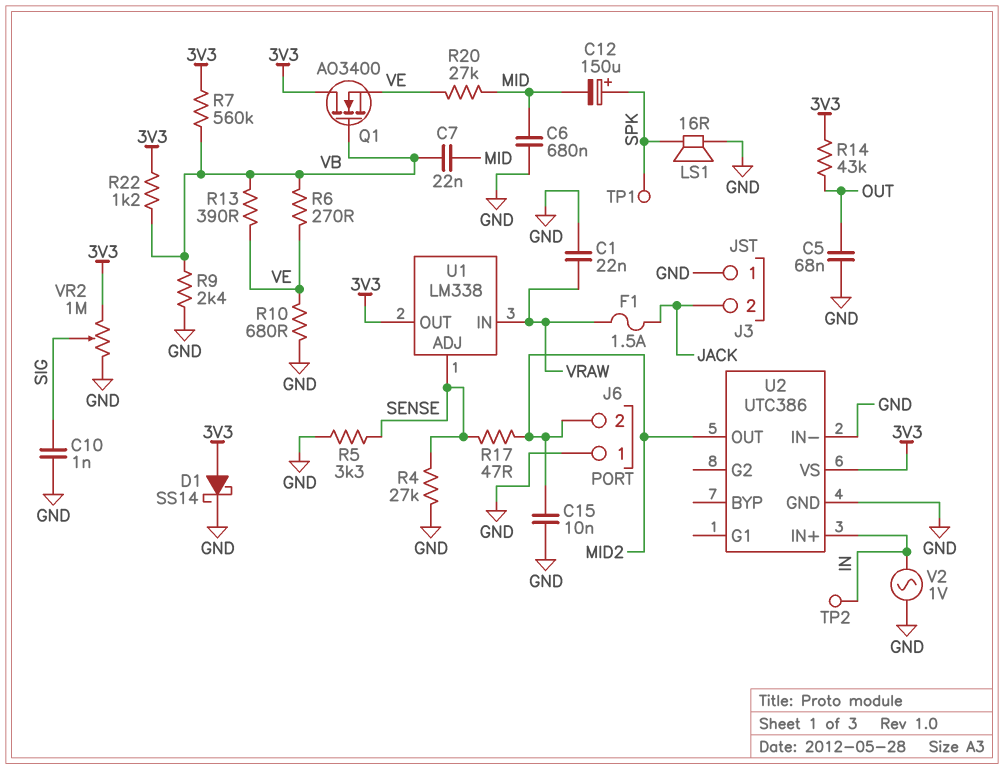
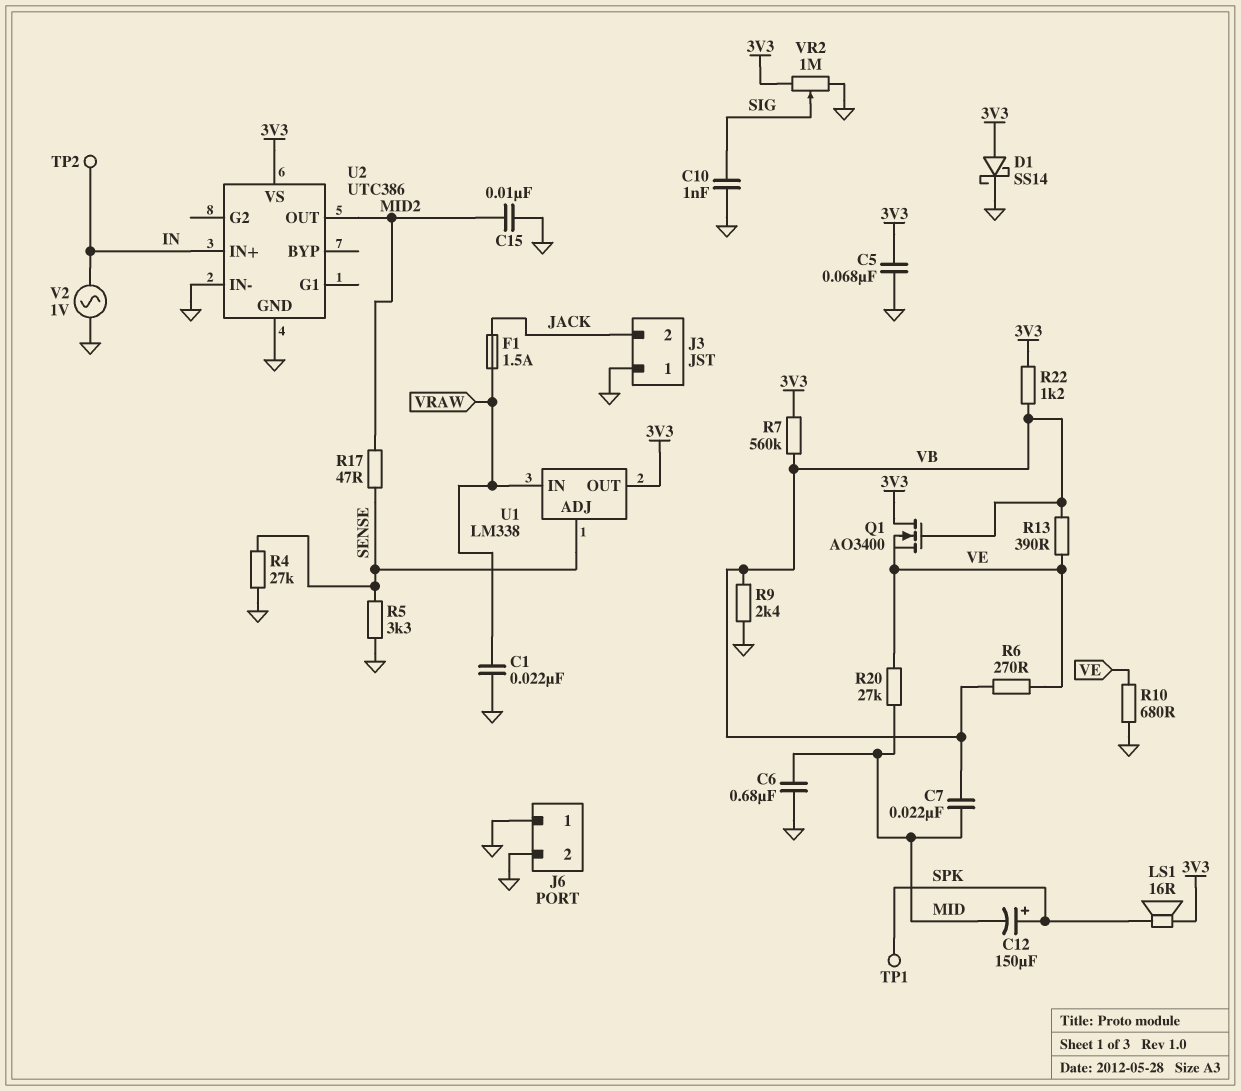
C5: 68nF (GND, OUT) -> 68nF (3V3, GND)
J6 pin 2: MID2 -> GND
LS1: speaker 16R (GND, SPK) -> speaker 16R (3V3, SPK)
R14: 43k (3V3, OUT) -> none

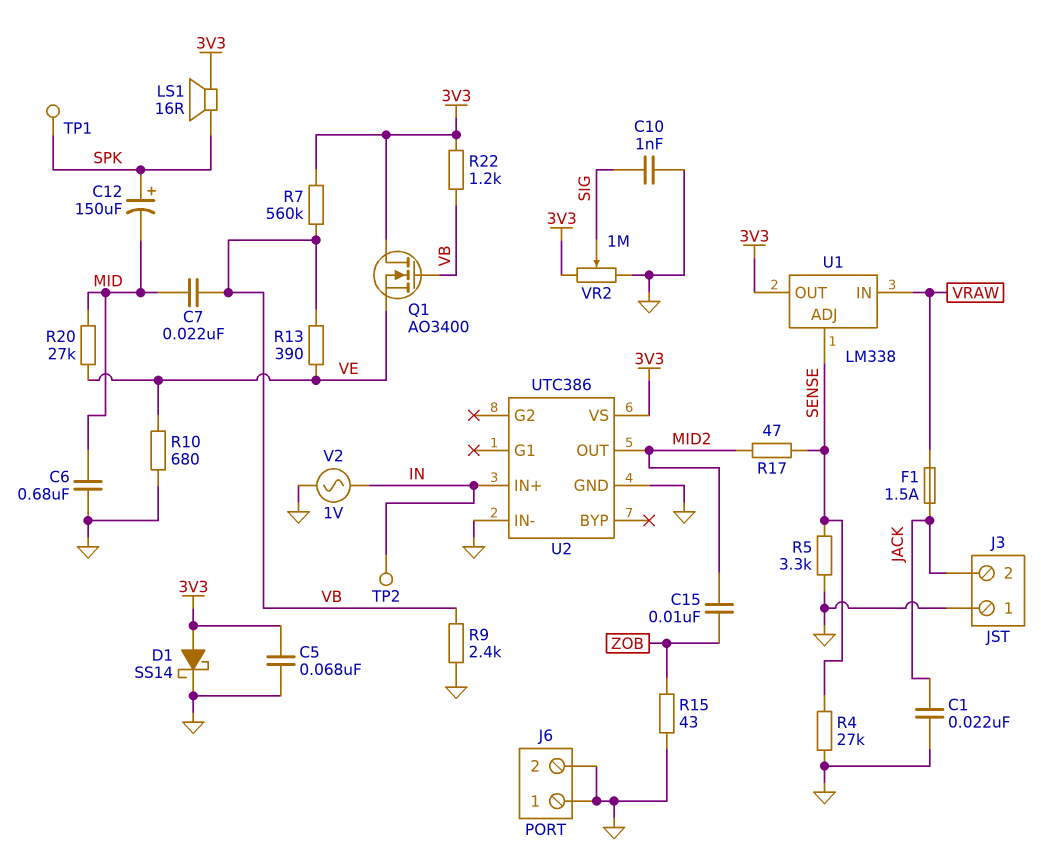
C1: 22nF (GND, VRAW) -> 22nF (GND, JACK)
C15: 10nF (GND, MID2) -> 10nF (MID2, ZOB)
R6: 270 (VB, VE) -> none
R15: none -> 43 (GND, ZOB)

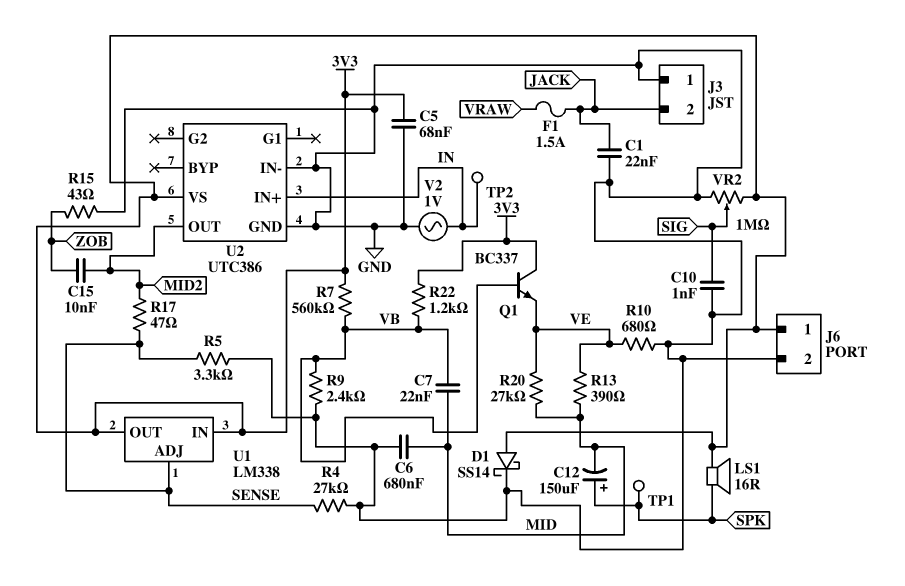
J6 pin 1: GND -> 3V3
Q1: NMOS AO3400 (G VB, D 3V3, S VE) -> NPN BC337 (B VB, C 3V3, E VE)
R13: 390 (VB, VE) -> 390 (MID, VE)
U1 pin IN: VRAW -> 3V3

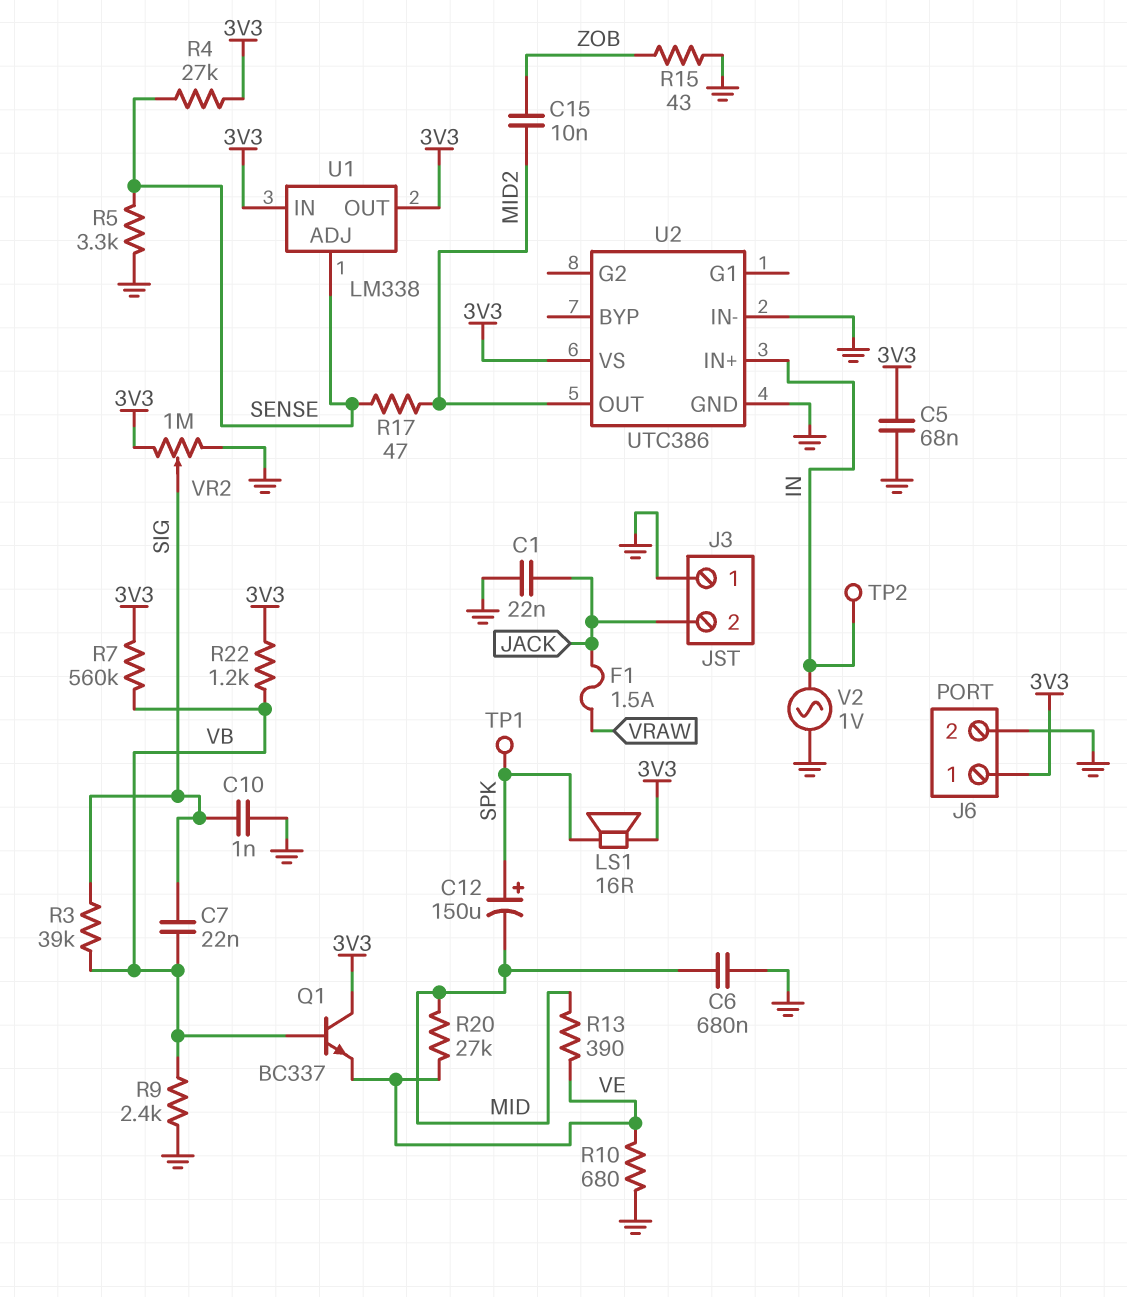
C7: 22nF (MID, VB) -> 22nF (SIG, VB)
D1: schottky SS14 (A 3V3, K GND) -> none
R3: none -> 39k (SIG, VB)
R4: 27k (GND, SENSE) -> 27k (3V3, SENSE)

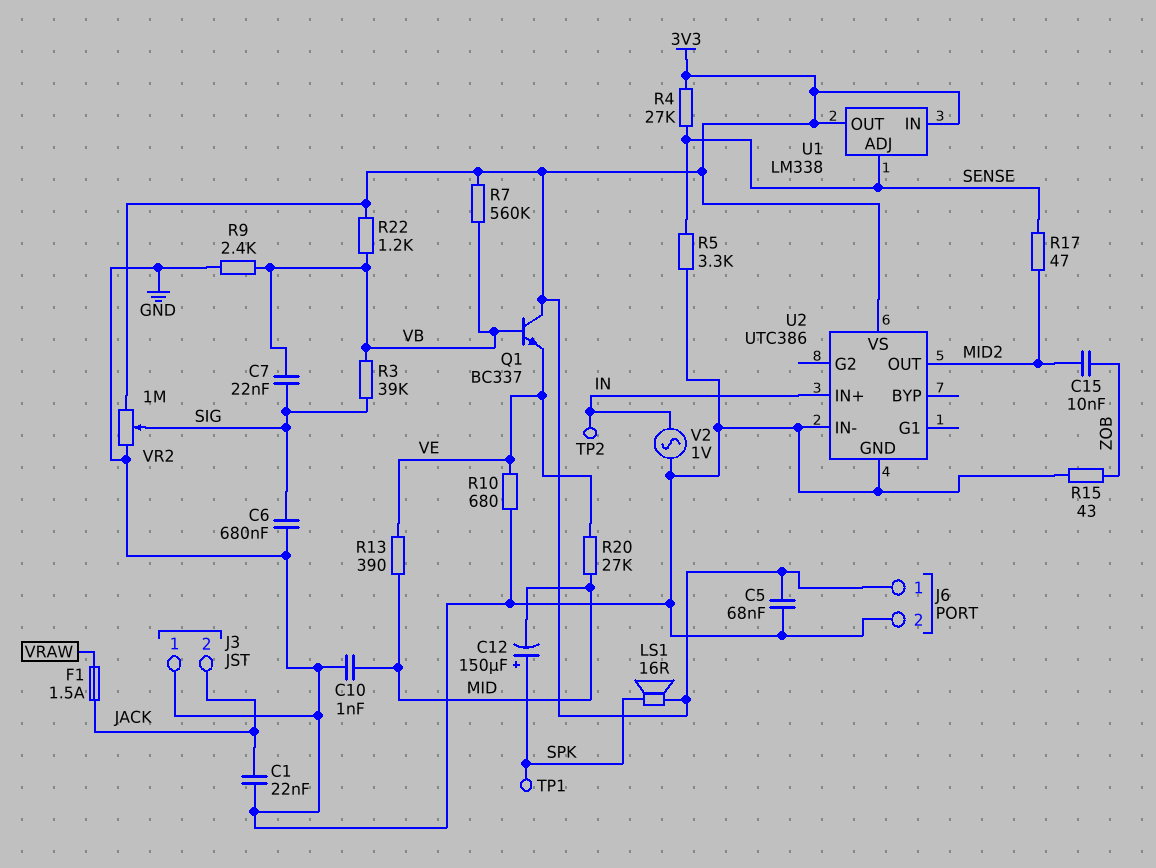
C6: 680nF (GND, MID) -> 680nF (GND, SIG)
C10: 1nF (GND, SIG) -> 1nF (GND, MID)

